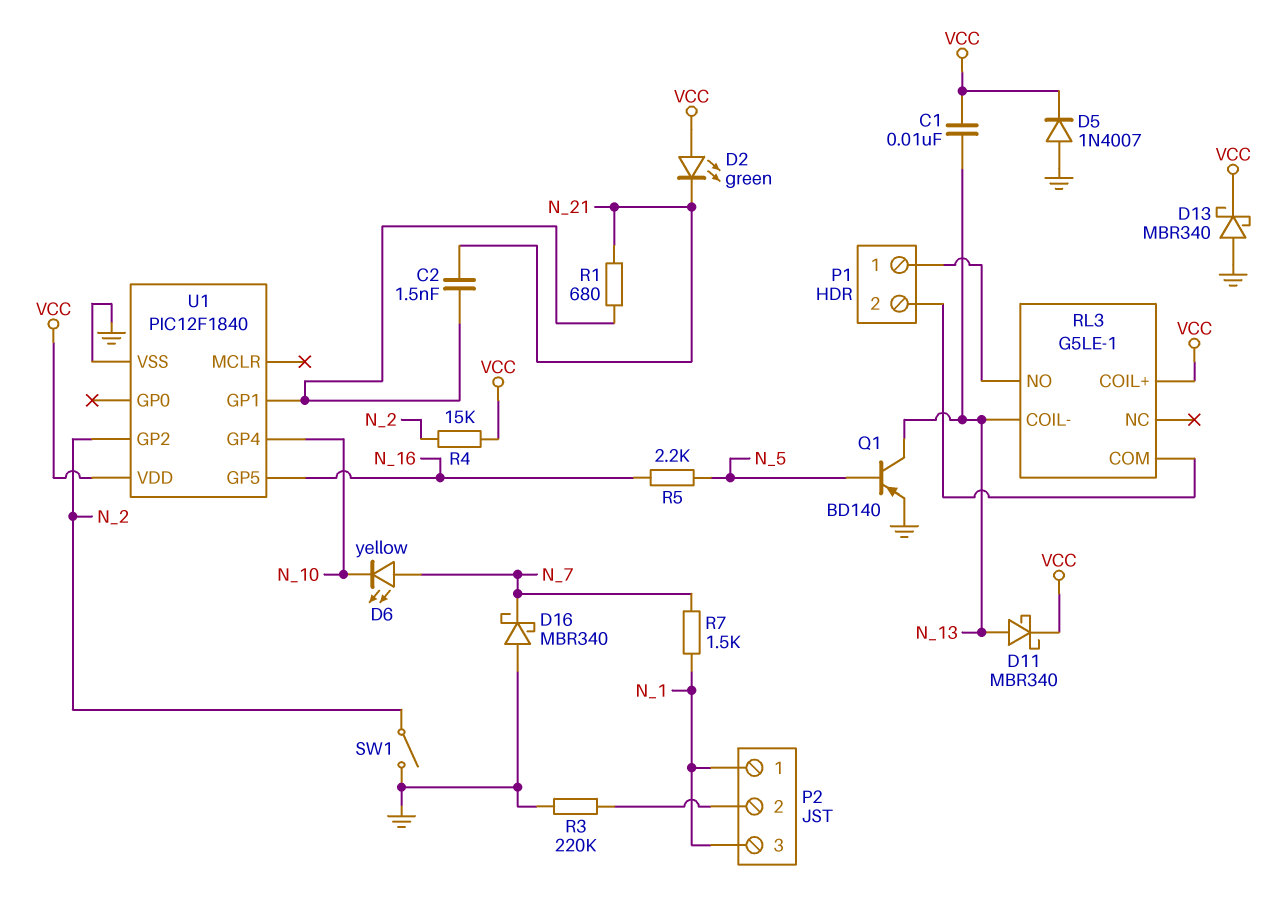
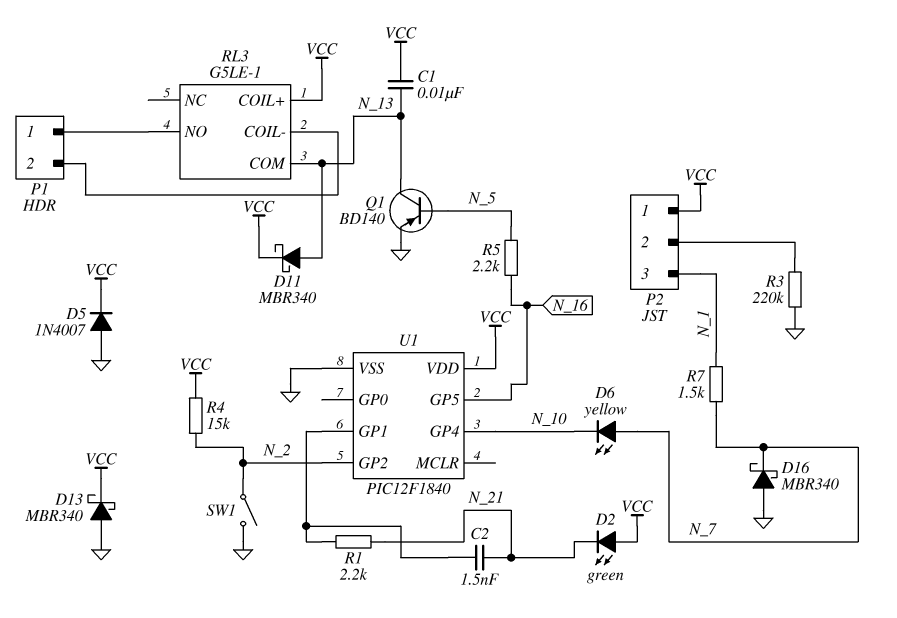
P2 pin 1: N_1 -> VCC
R1: 680 (N_21, U1/GP1) -> 2.2k (N_21, U1/GP1)
RL3 pin COIL-: N_13 -> P1/2
RL3 pin COM: P1/2 -> N_13

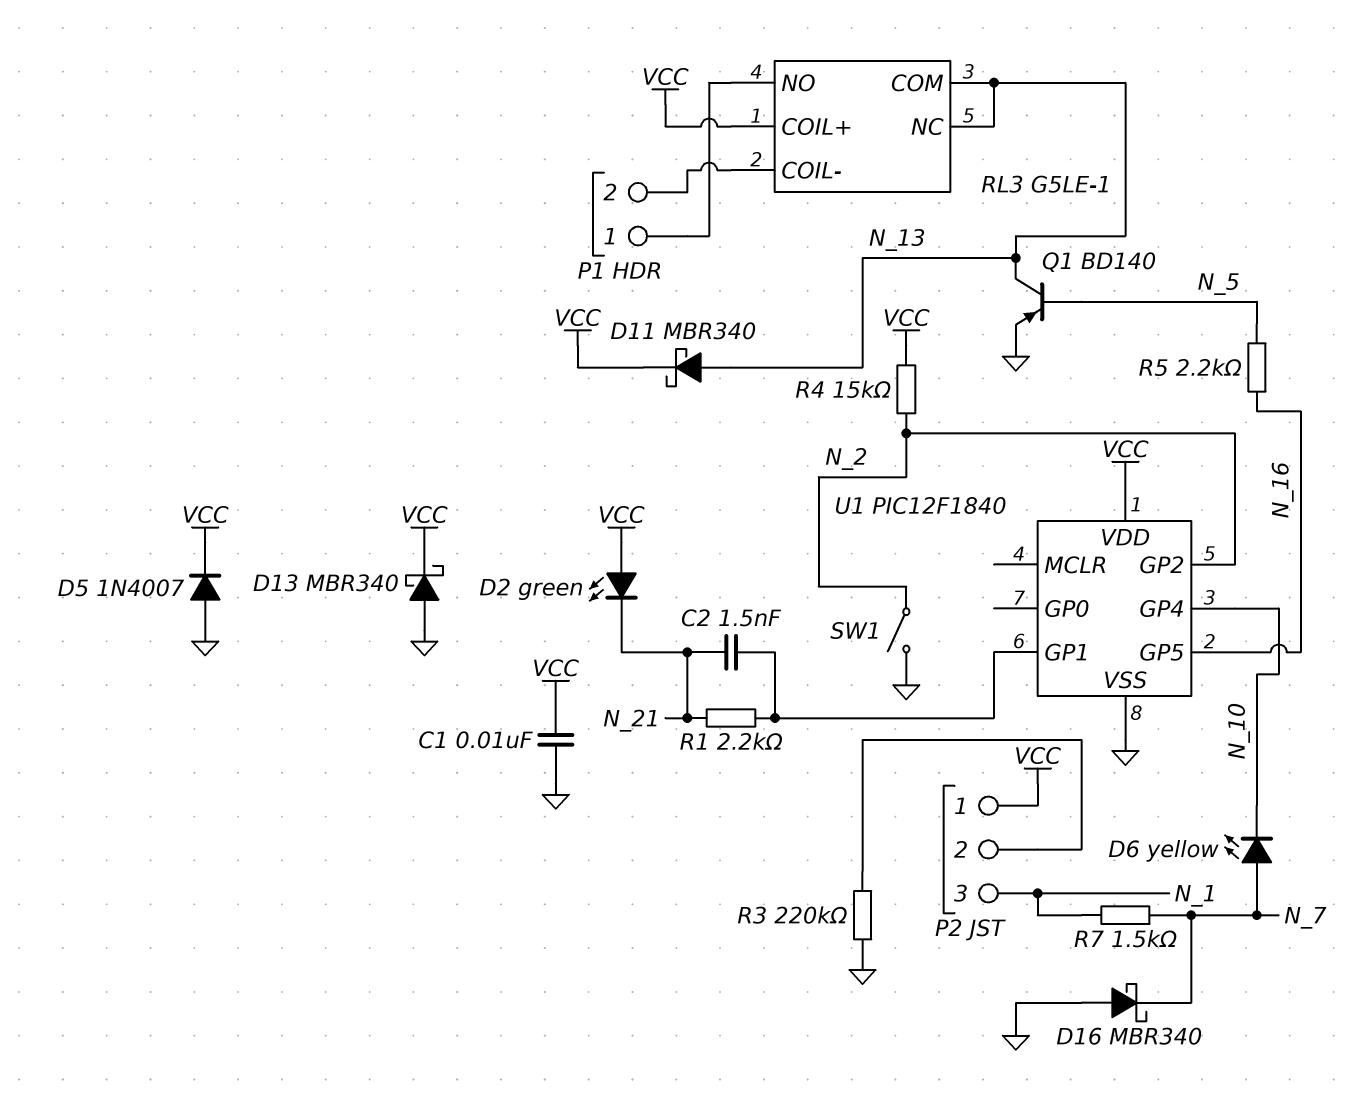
C1: 10nF (N_13, VCC) -> 10nF (GND, VCC)
RL3 pin NC: none -> N_13

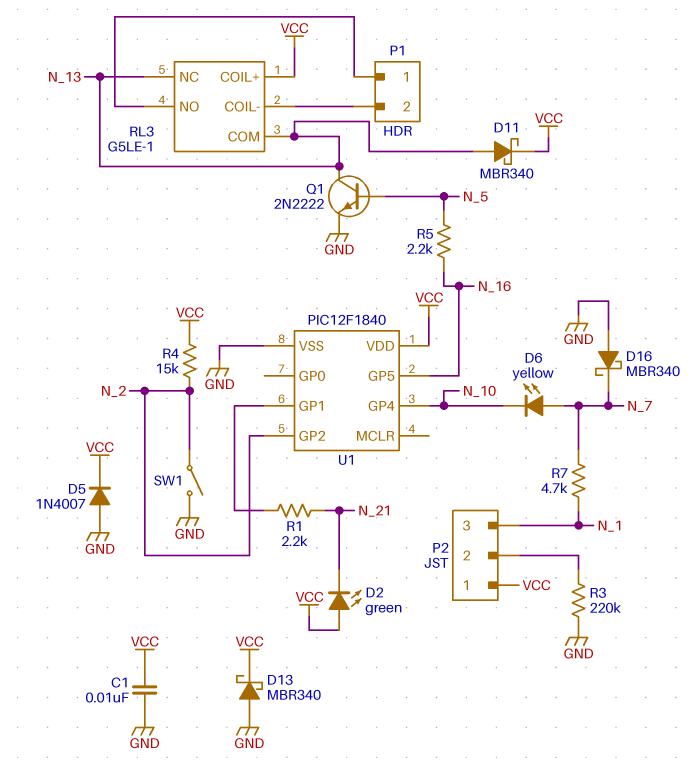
C2: 1.5nF (N_21, U1/GP1) -> none
Q1: PNP BD140 (B N_5, C N_13, E GND) -> NPN 2N2222 (B N_5, C N_13, E GND)
R7: 1.5k (N_1, N_7) -> 4.7k (N_1, N_7)

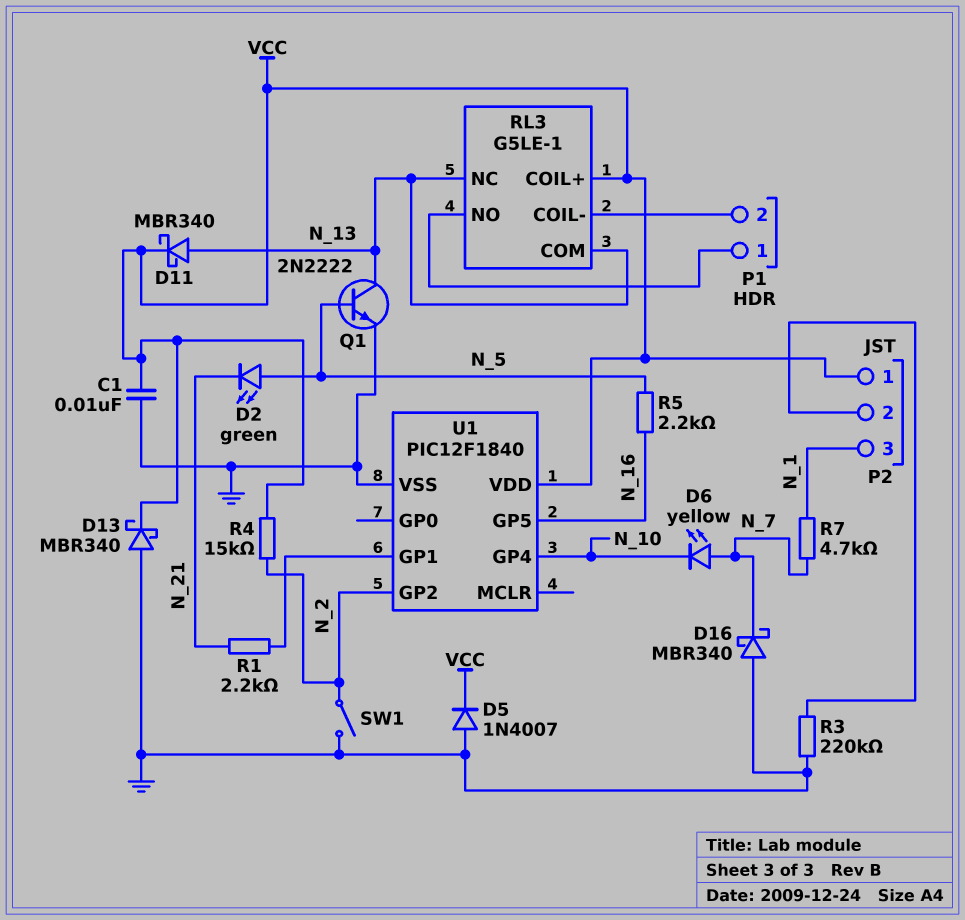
D2: LED green (A VCC, K N_21) -> LED green (A N_5, K N_21)

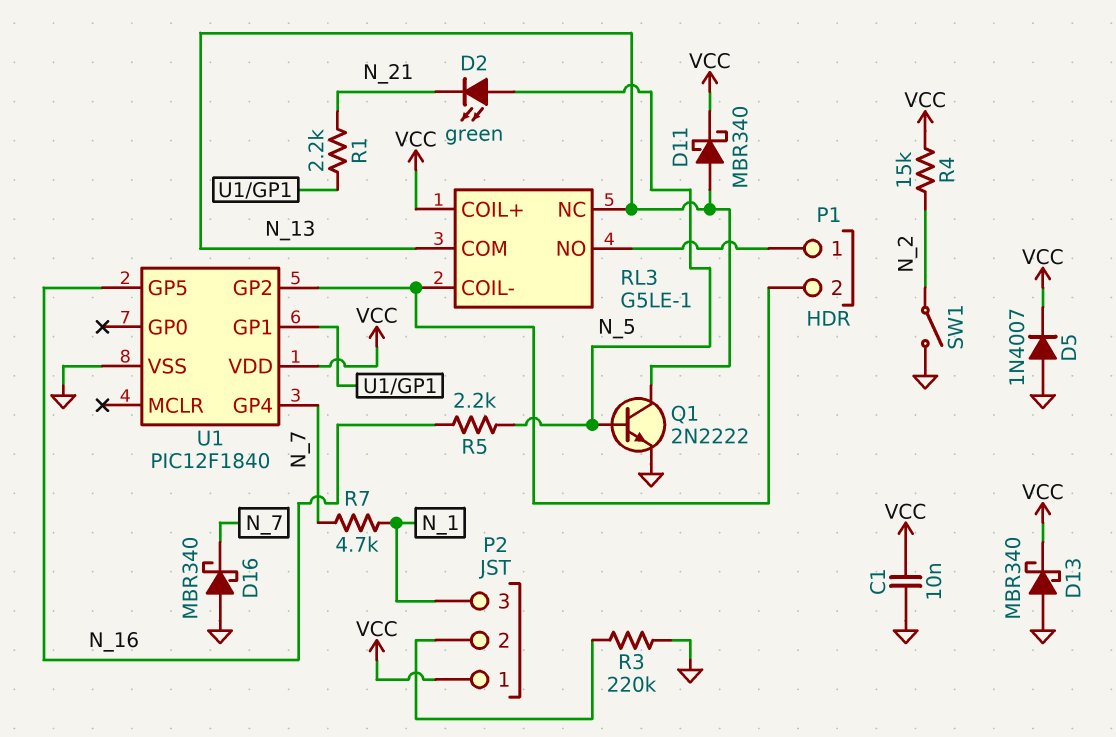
D6: LED yellow (A N_7, K N_10) -> none
U1 pin GP2: N_2 -> P1/2
U1 pin GP4: N_10 -> N_7

